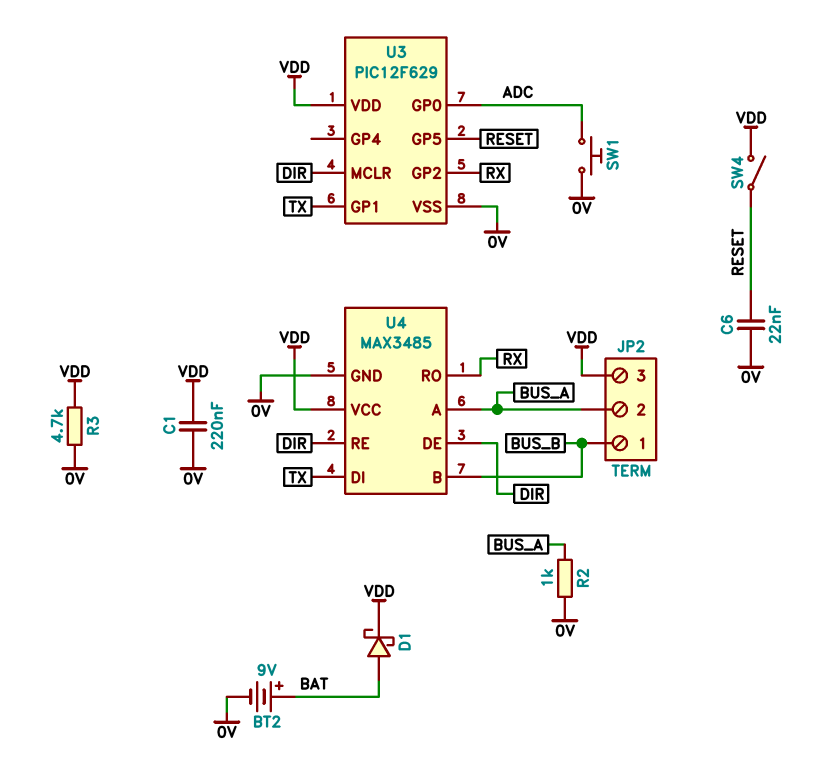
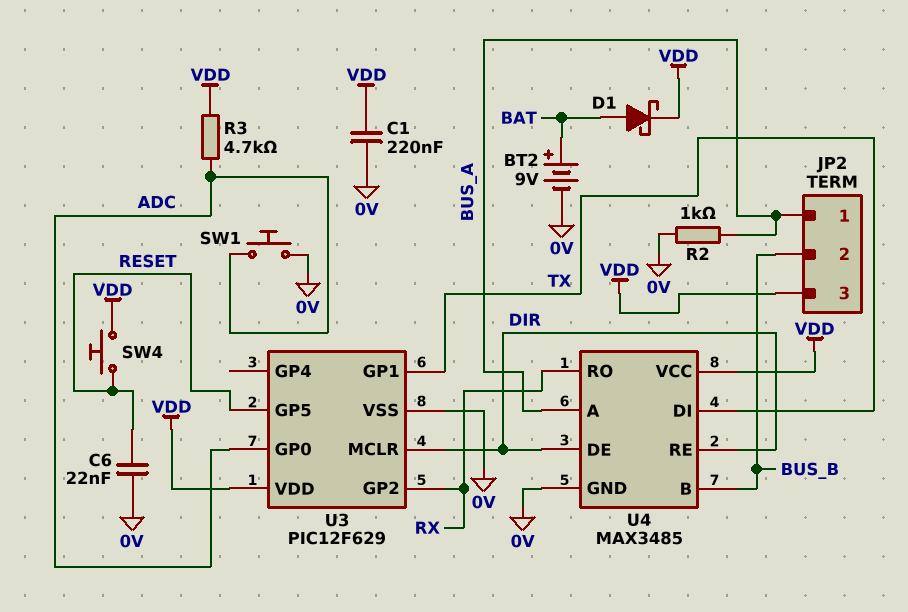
JP2 pin 1: BUS_B -> BUS_A
JP2 pin 2: BUS_A -> BUS_B
R3: 4.7k (0V, VDD) -> 4.7k (ADC, VDD)
SW4: switch (RESET, VDD) -> button (RESET, VDD)

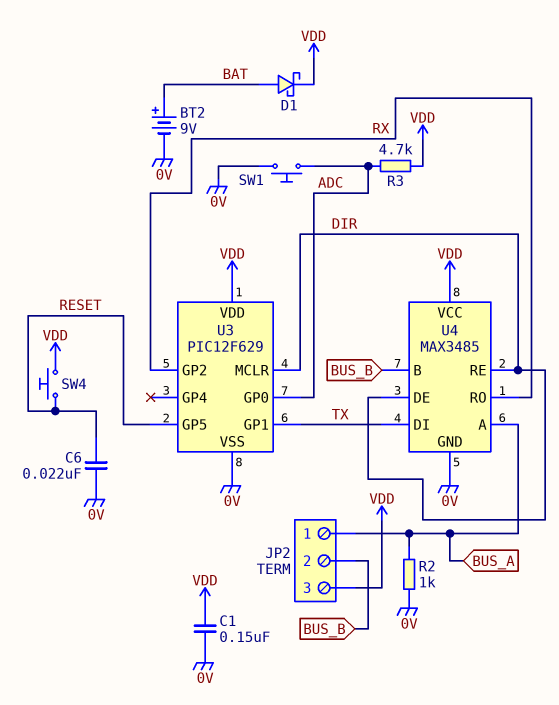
C1: 220nF (0V, VDD) -> 150nF (0V, VDD)

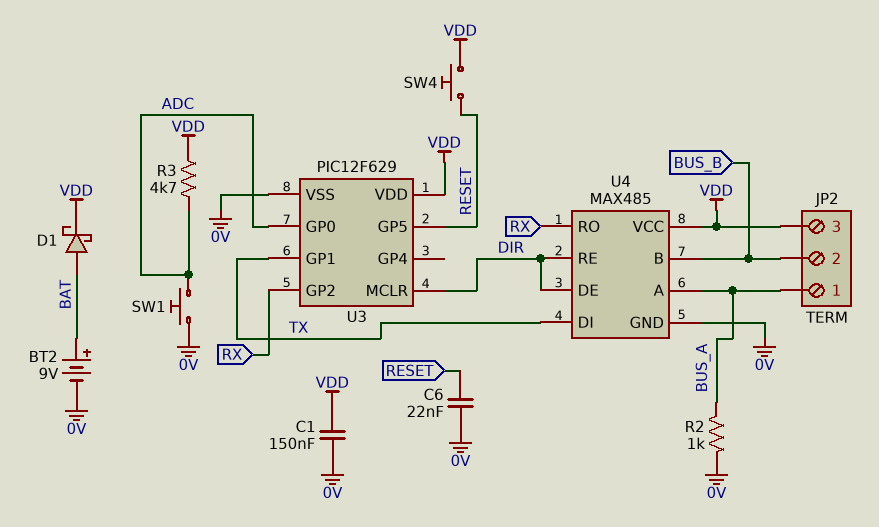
U4: MAX3485 -> MAX485

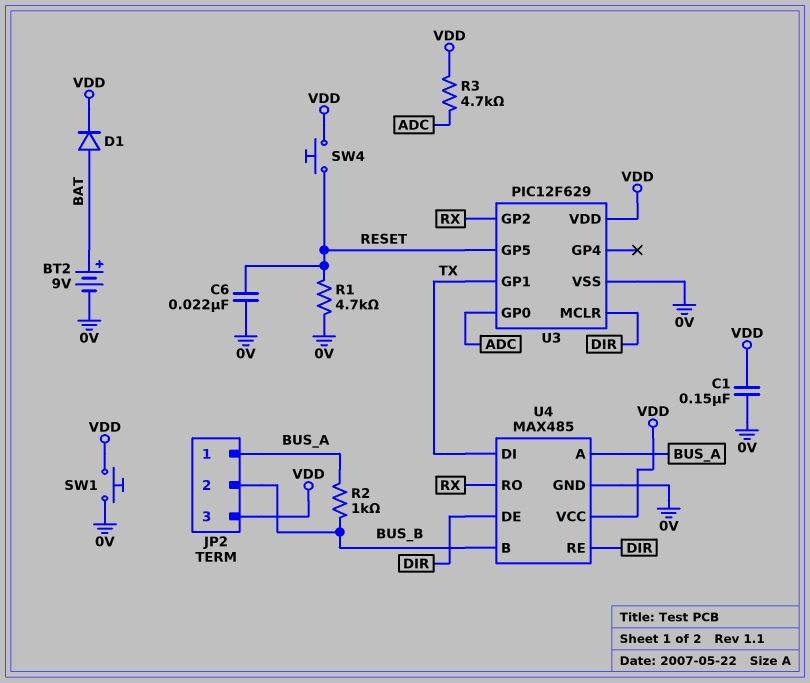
D1: schottky (A BAT, K VDD) -> diode (A BAT, K VDD)
R1: none -> 4.7k (0V, RESET)
R2: 1k (0V, BUS_A) -> 1k (BUS_A, BUS_B)
SW1: button (0V, ADC) -> button (0V, VDD)

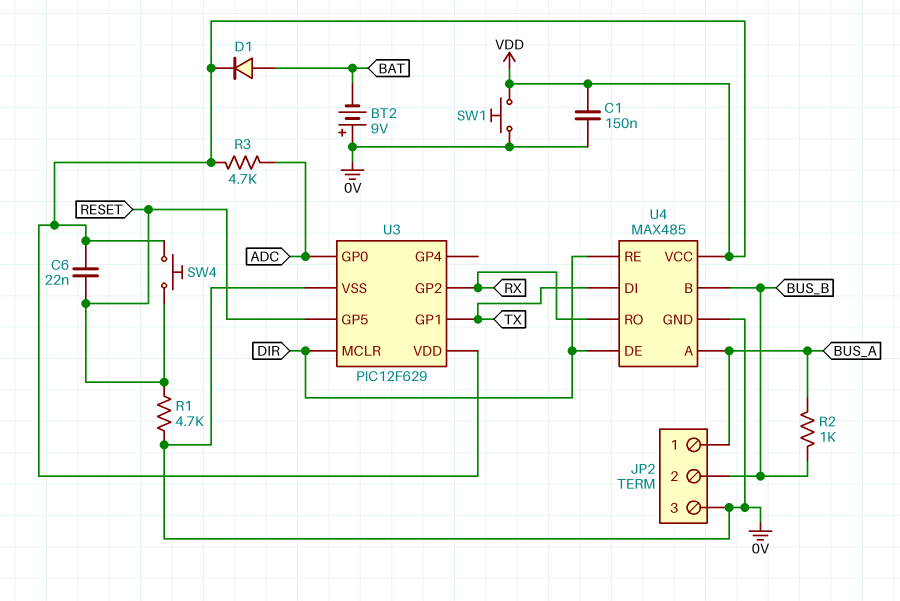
BT2: 9V (plus BAT, minus 0V) -> 9V (plus 0V, minus BAT)
C6: 22nF (0V, RESET) -> 22nF (RESET, VDD)
JP2 pin 3: VDD -> 0V

